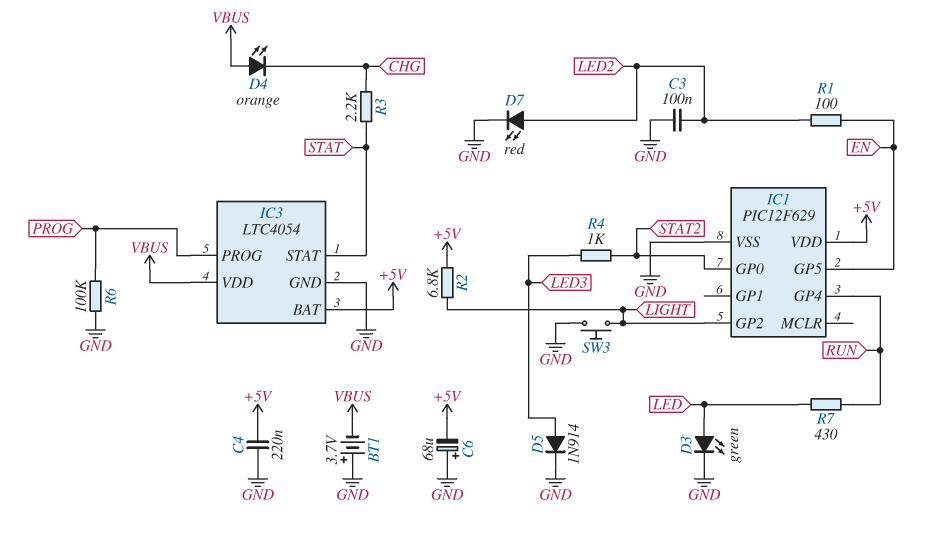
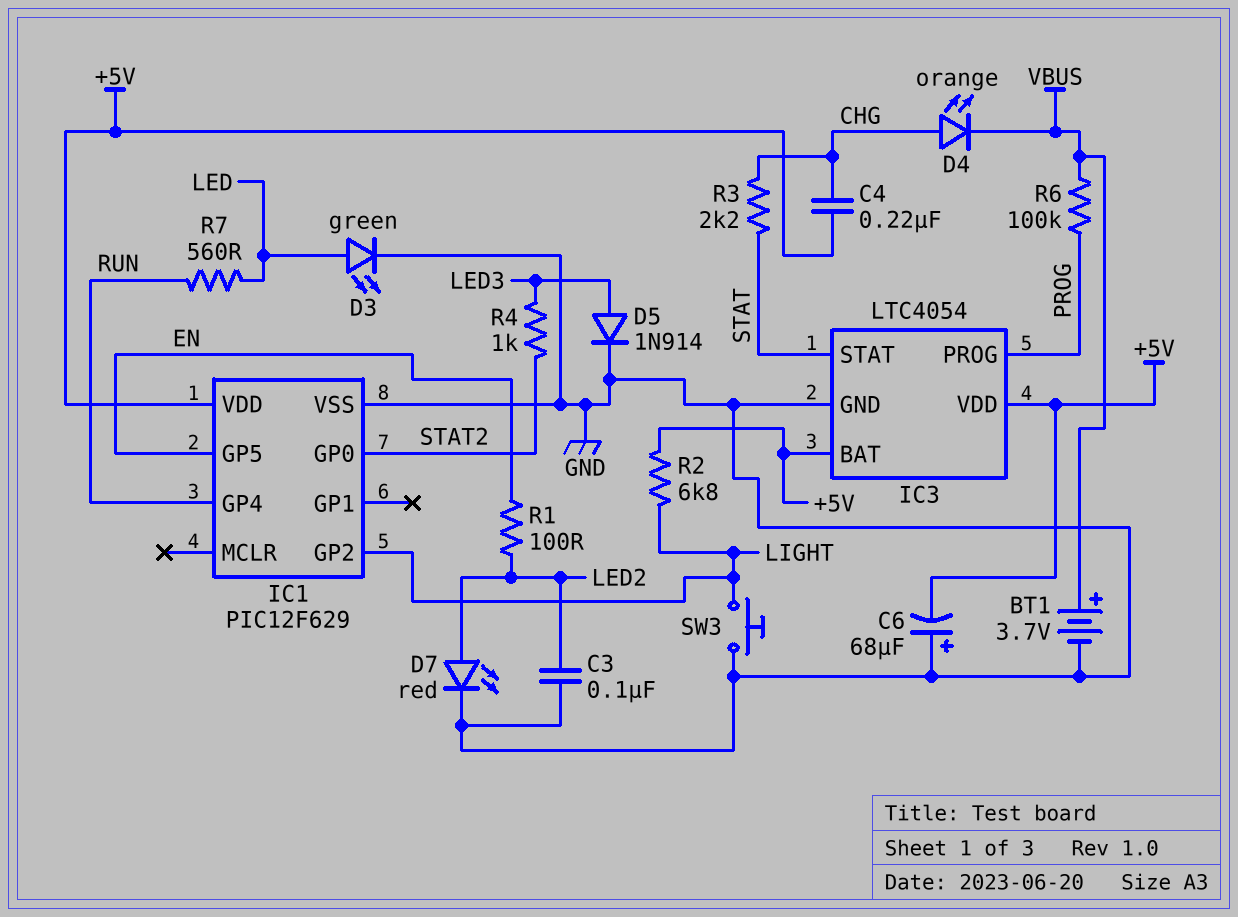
BT1: 3.7V (plus GND, minus VBUS) -> 3.7V (plus VBUS, minus GND)
C4: 220nF (+5V, GND) -> 220nF (+5V, CHG)
D4: LED orange (A VBUS, K CHG) -> LED orange (A CHG, K VBUS)
IC3 pin VDD: VBUS -> +5V
R6: 100k (GND, PROG) -> 100k (PROG, VBUS)
R7: 430 (LED, RUN) -> 560 (LED, RUN)

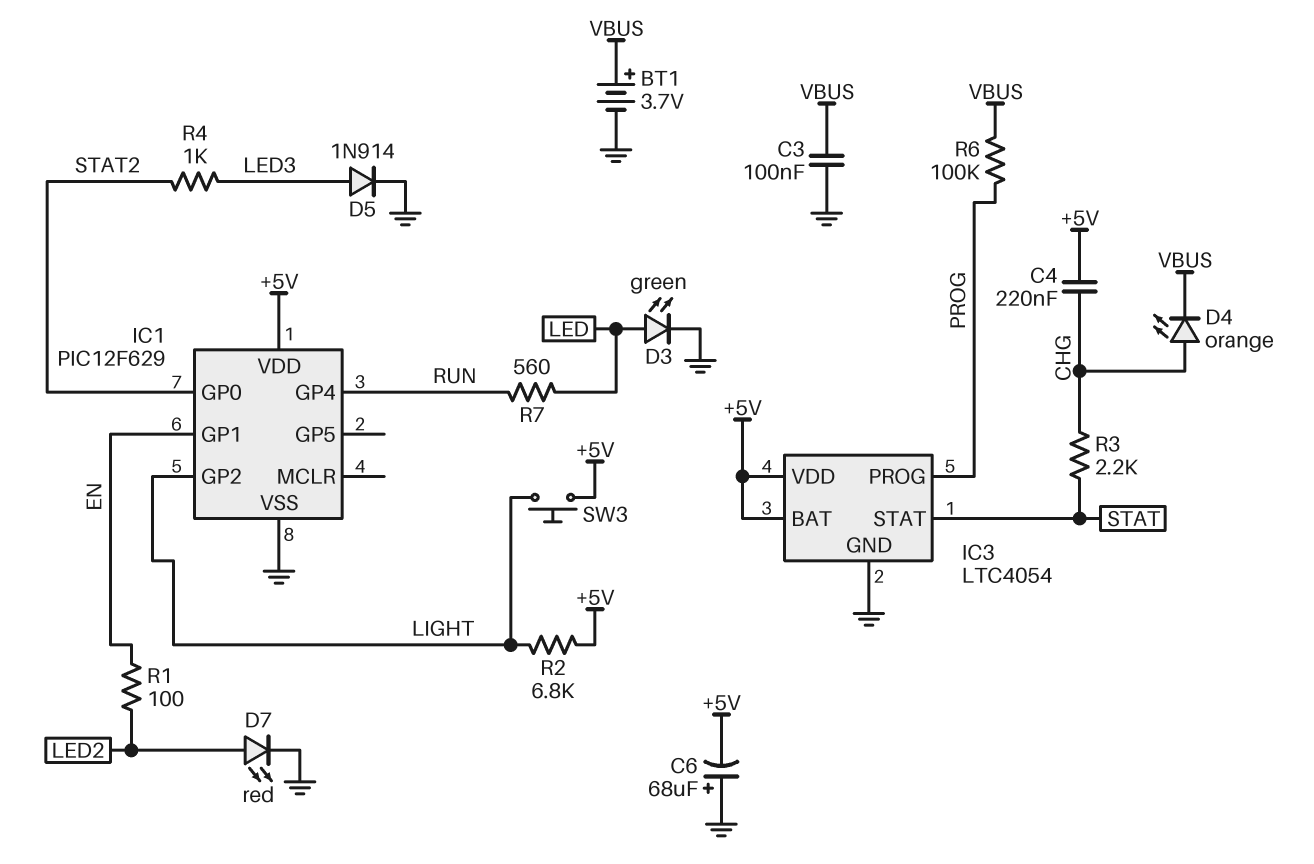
C3: 100nF (GND, LED2) -> 100nF (GND, VBUS)
IC1 pin GP1: none -> EN
IC1 pin GP5: EN -> none
SW3: button (GND, LIGHT) -> button (+5V, LIGHT)

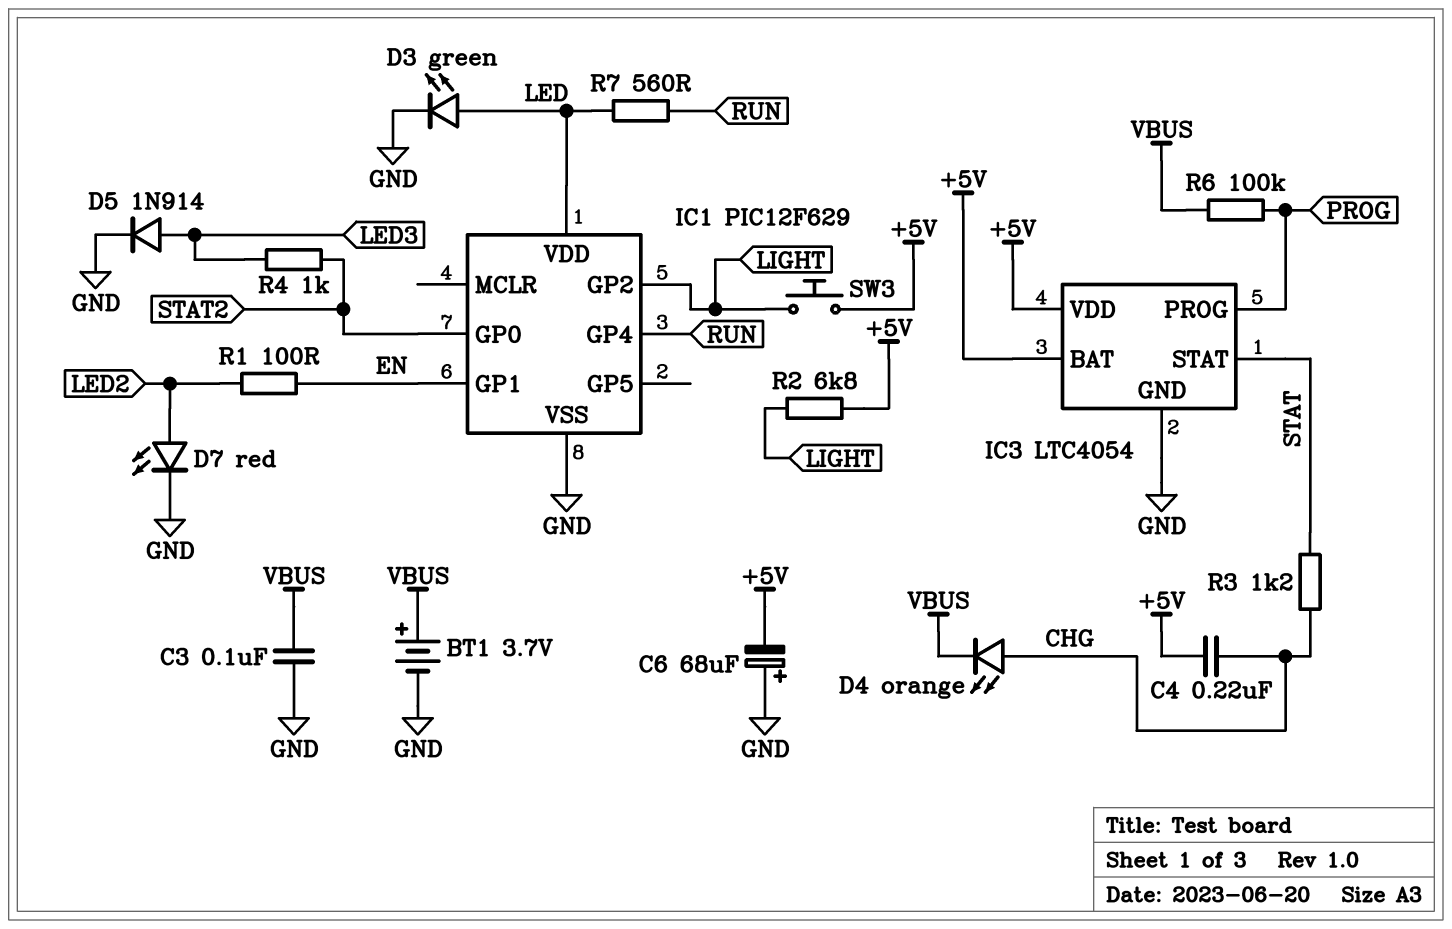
IC1 pin VDD: +5V -> LED
R3: 2.2k (CHG, STAT) -> 1.2k (CHG, STAT)

